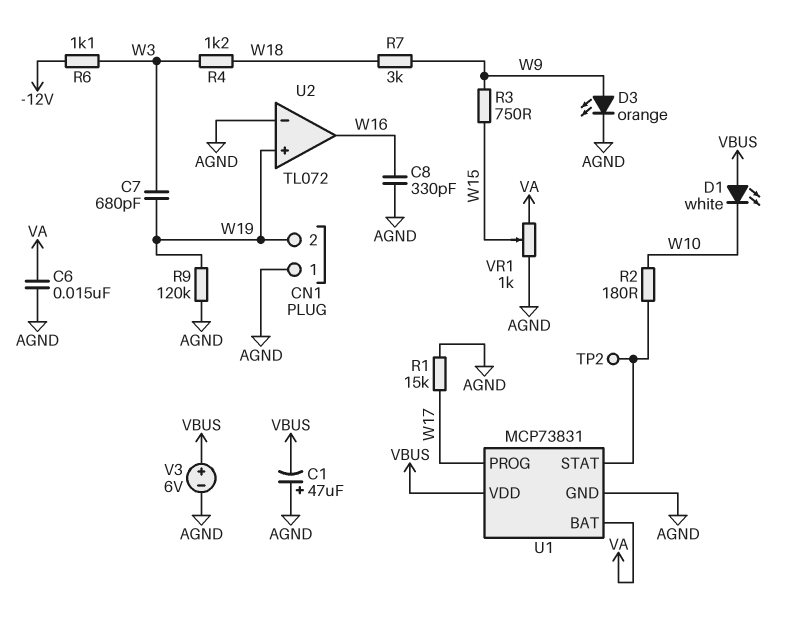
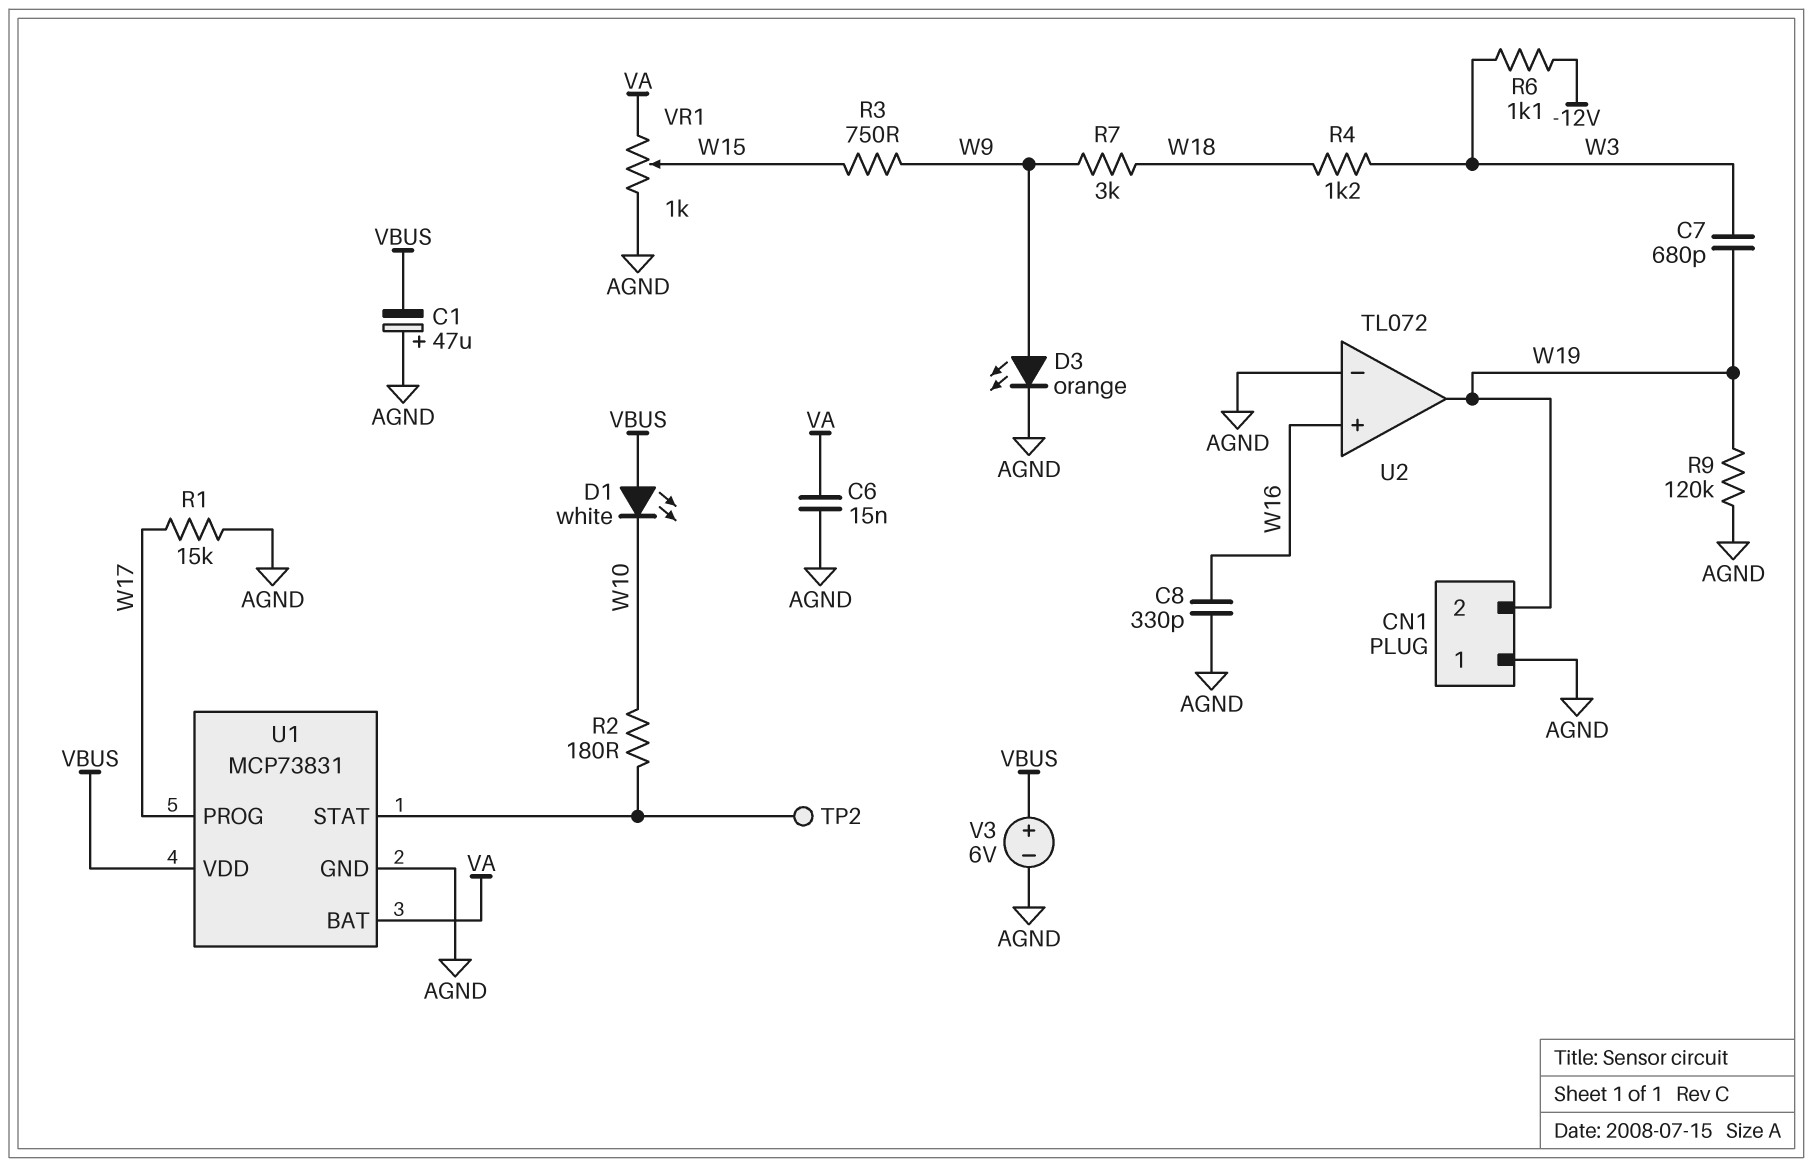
U2 pin in+: W19 -> W16
U2 pin out: W16 -> W19

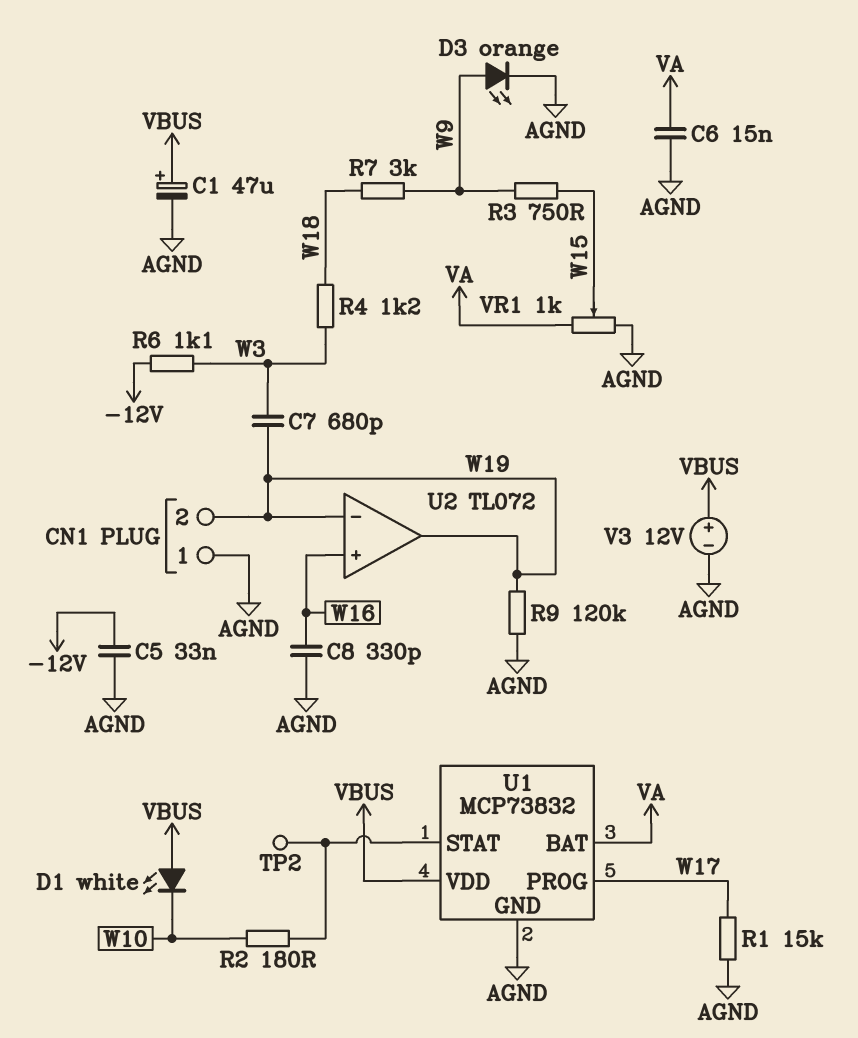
C1: 47uF (plus AGND, minus VBUS) -> 47uF (plus VBUS, minus AGND)
C5: none -> 33nF (-12V, AGND)
U1: MCP73831 -> MCP73832
U2 pin in-: AGND -> W19
V3: 6V (plus VBUS, minus AGND) -> 12V (plus VBUS, minus AGND)

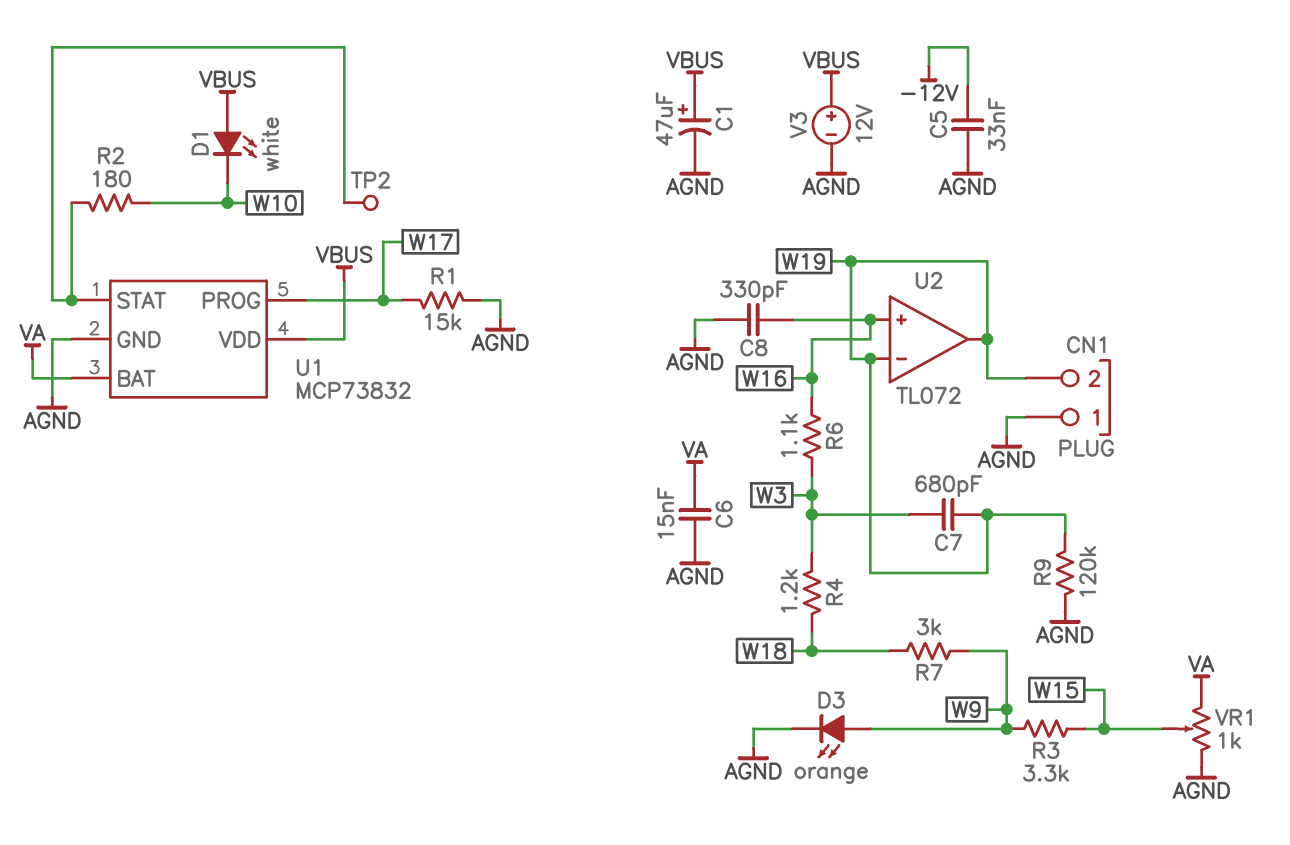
R3: 750 (W9, W15) -> 3.3k (W9, W15)
R6: 1.1k (-12V, W3) -> 1.1k (W3, W16)

